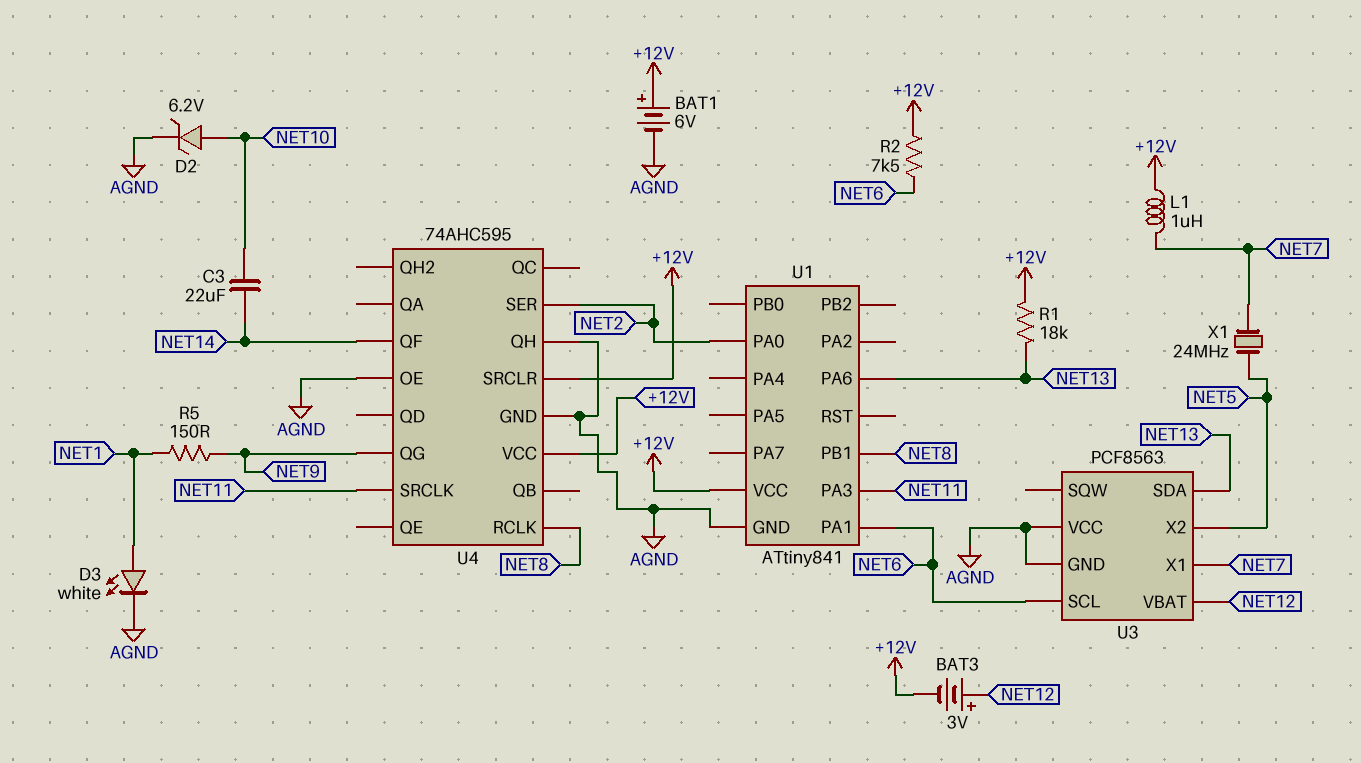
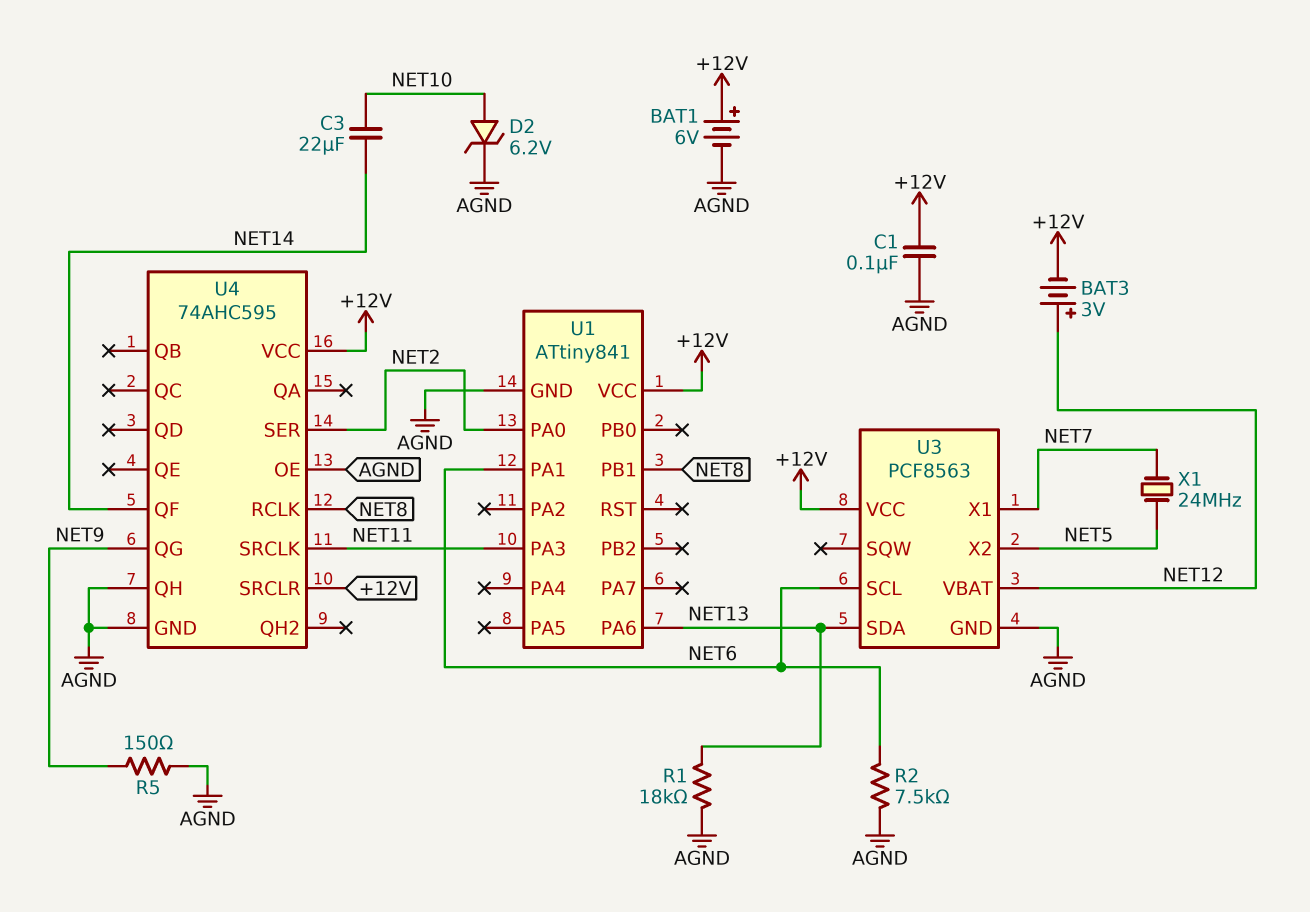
C1: none -> 100nF (+12V, AGND)
D3: LED white (A NET1, K AGND) -> none
L1: 1uH (+12V, NET7) -> none
R1: 18k (+12V, NET13) -> 18k (AGND, NET13)
R2: 7.5k (+12V, NET6) -> 7.5k (AGND, NET6)
R5: 150 (NET1, NET9) -> 150 (AGND, NET9)
U3 pin VCC: AGND -> +12V

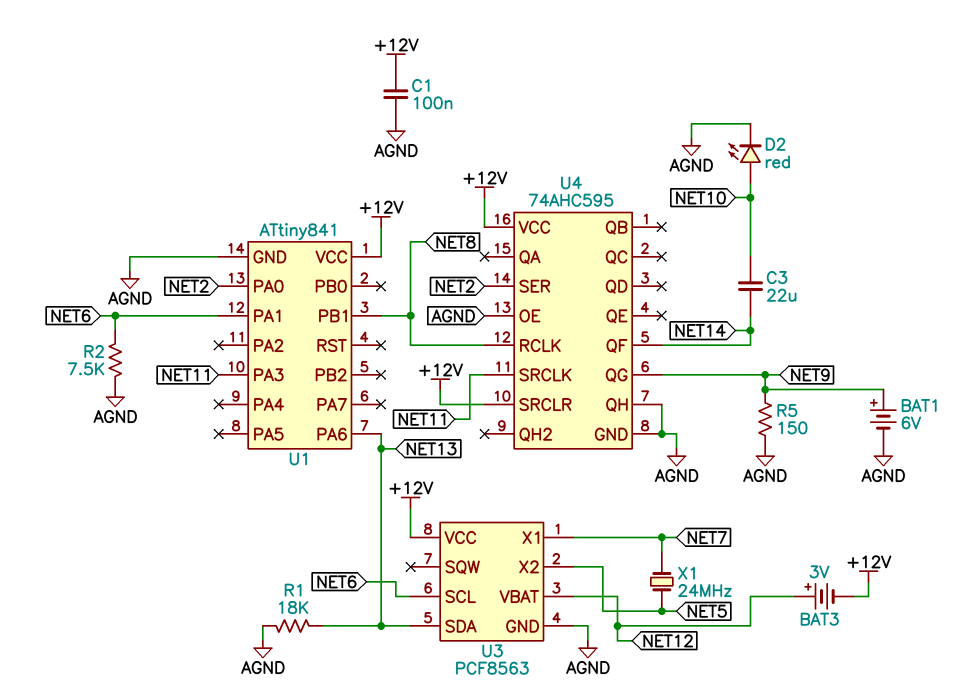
BAT1: 6V (plus +12V, minus AGND) -> 6V (plus NET9, minus AGND)
D2: zener 6.2V (A NET10, K AGND) -> LED red (A NET10, K AGND)

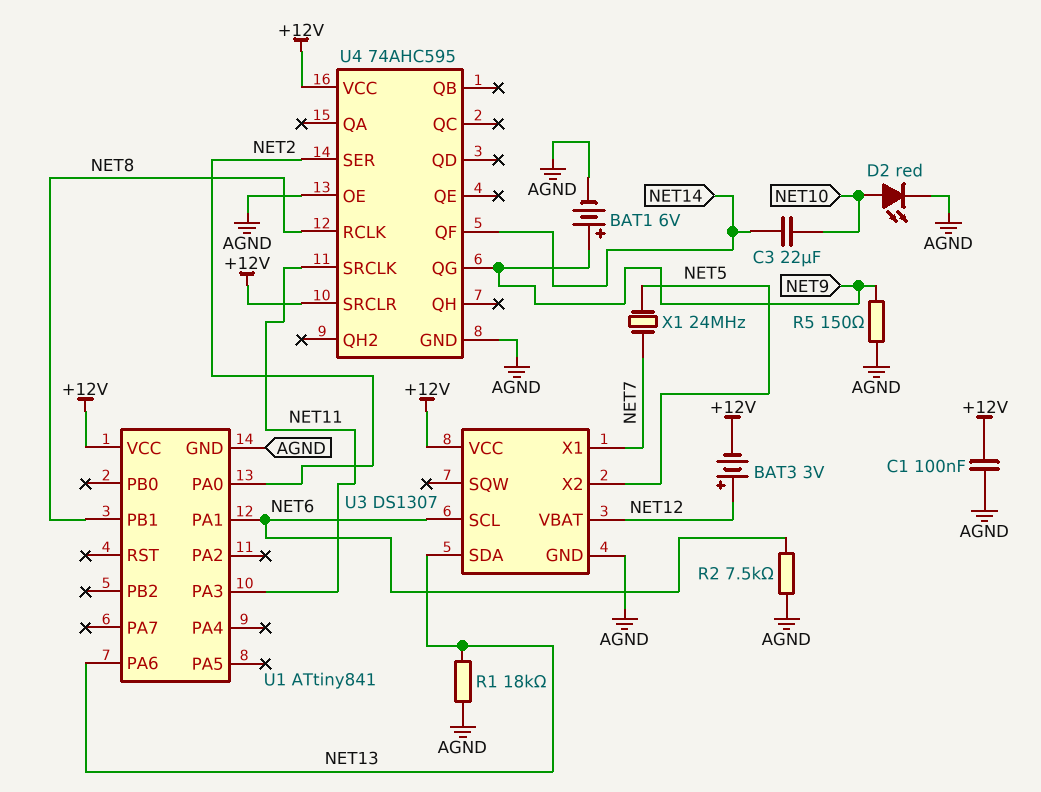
U3: PCF8563 -> DS1307
U4 pin QH: AGND -> none

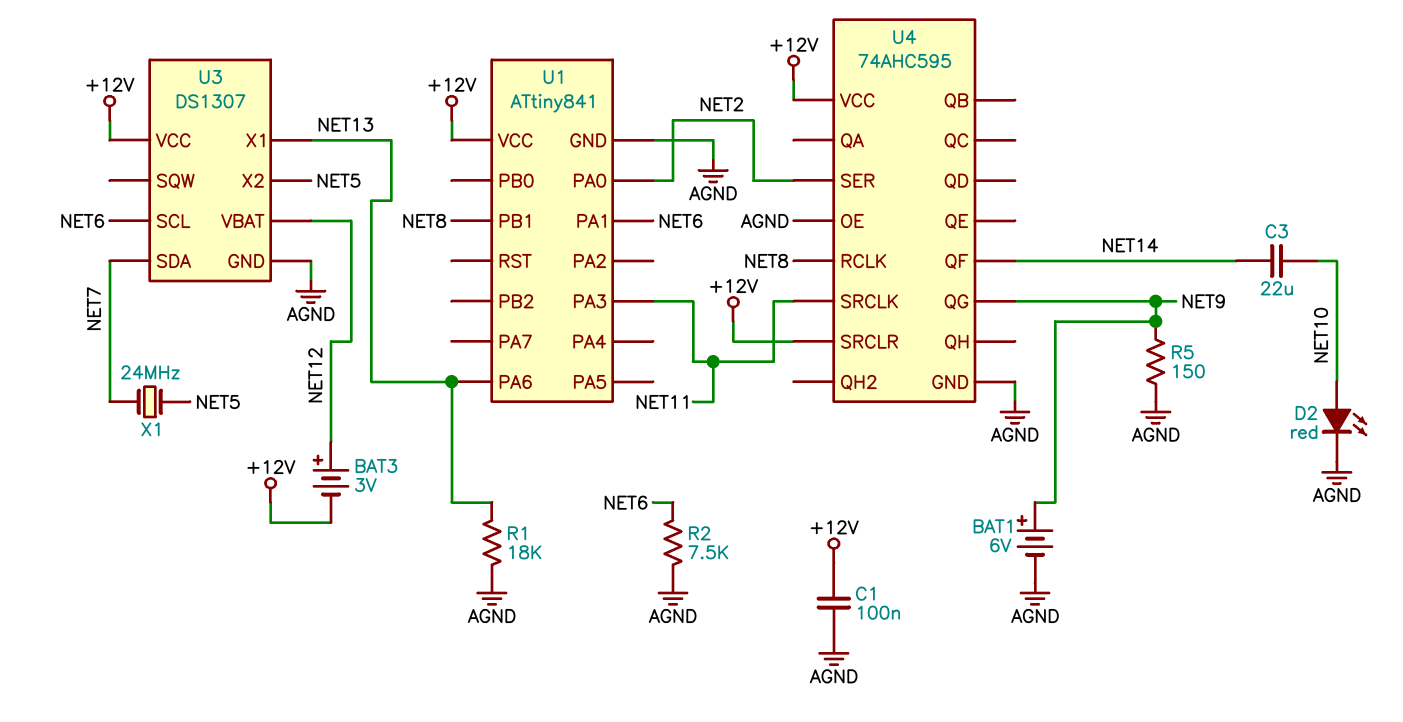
U3 pin SDA: NET13 -> NET7
U3 pin X1: NET7 -> NET13

